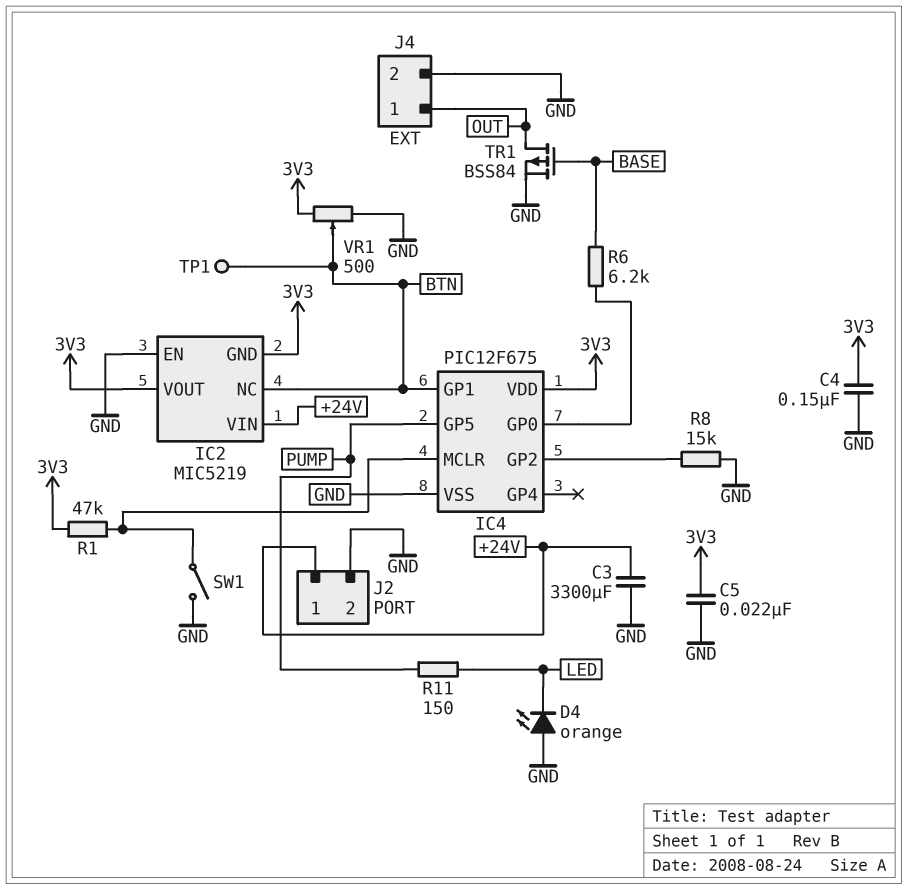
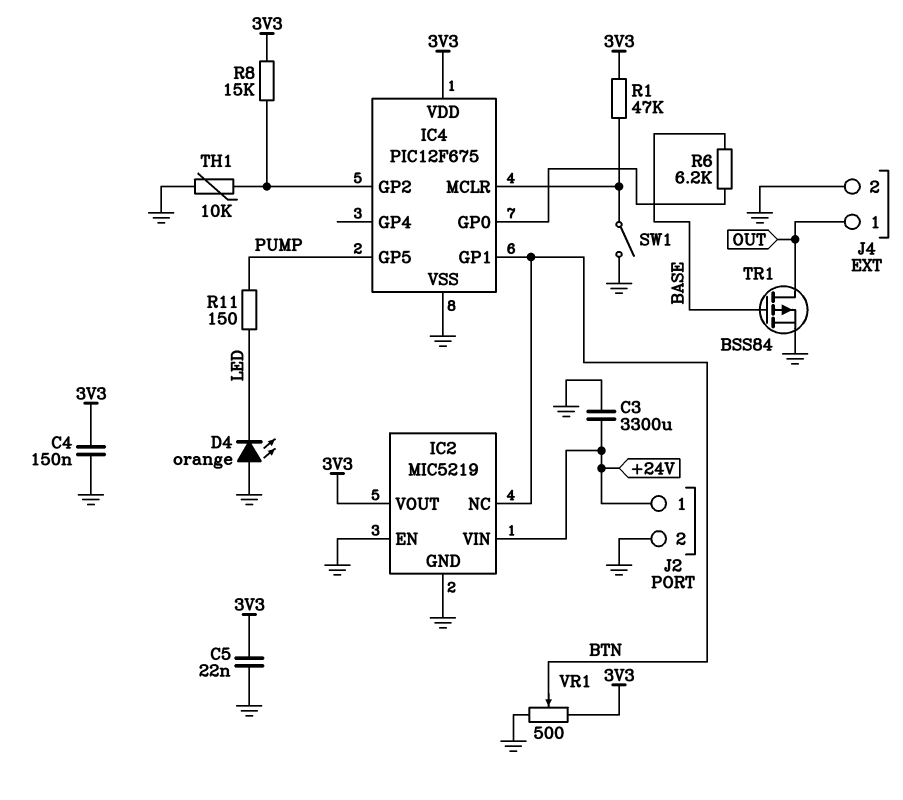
IC2 pin GND: 3V3 -> GND
R8: 15k (GND, IC4/GP2) -> 15k (3V3, IC4/GP2)
TH1: none -> 10k (GND, IC4/GP2)
TP1: test point (BTN) -> none

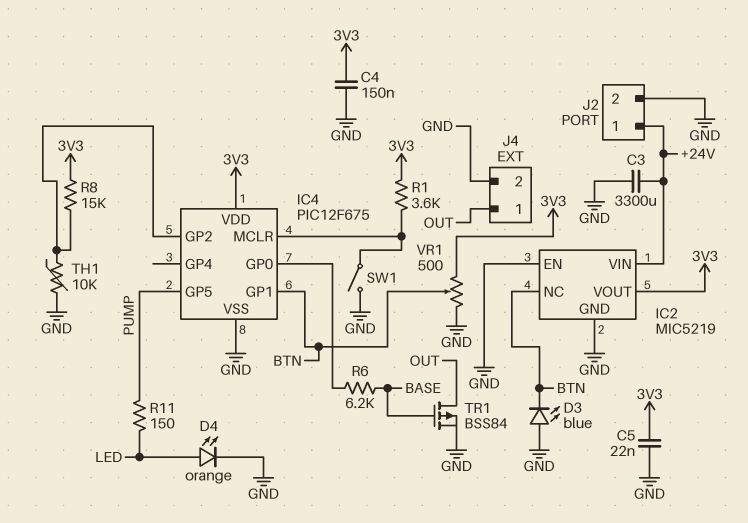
D3: none -> LED blue (A GND, K BTN)
D4: LED orange (A GND, K LED) -> LED orange (A LED, K GND)
R1: 47k (3V3, IC4/MCLR) -> 3.6k (3V3, IC4/MCLR)

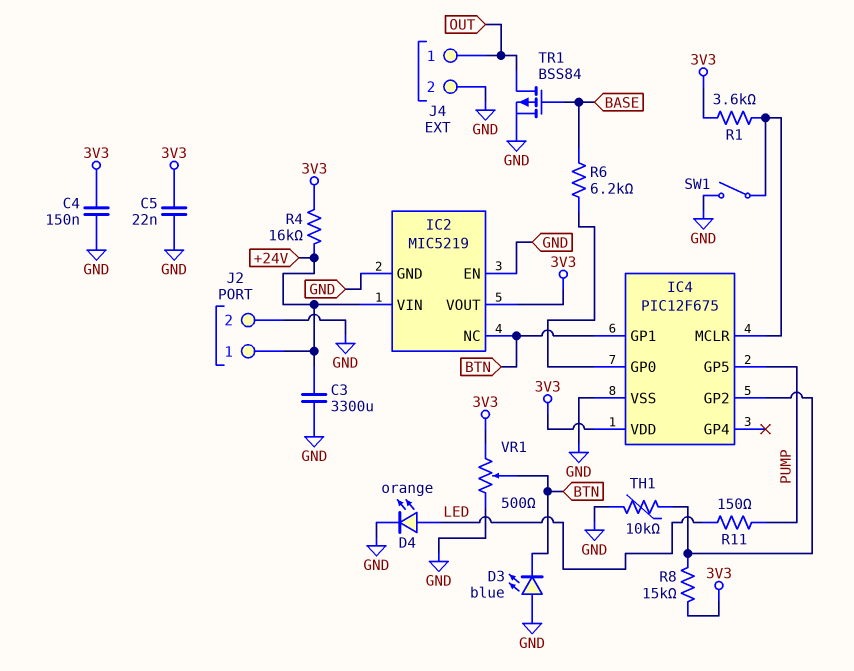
R4: none -> 16k (+24V, 3V3)

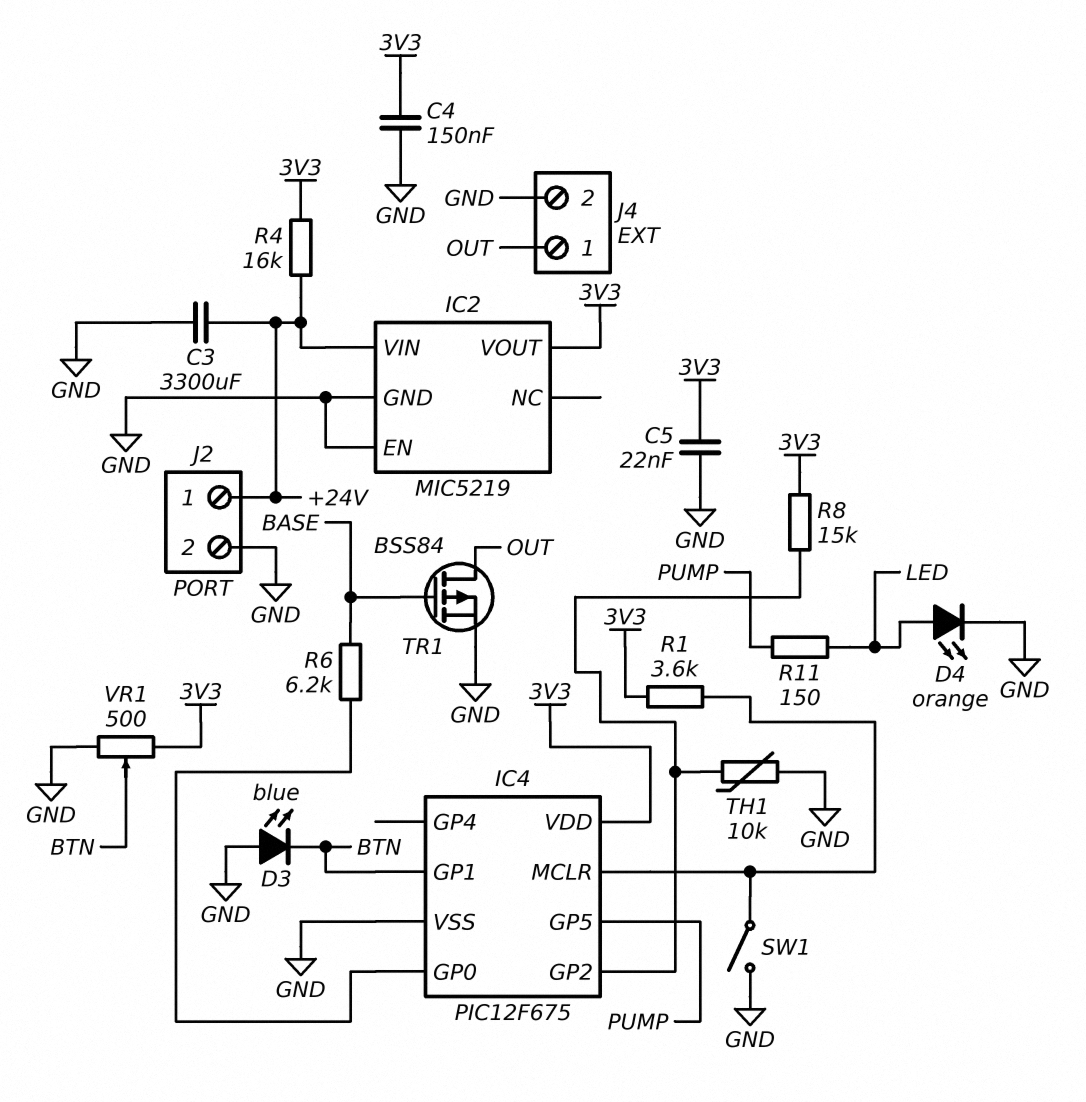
IC2 pin NC: BTN -> none

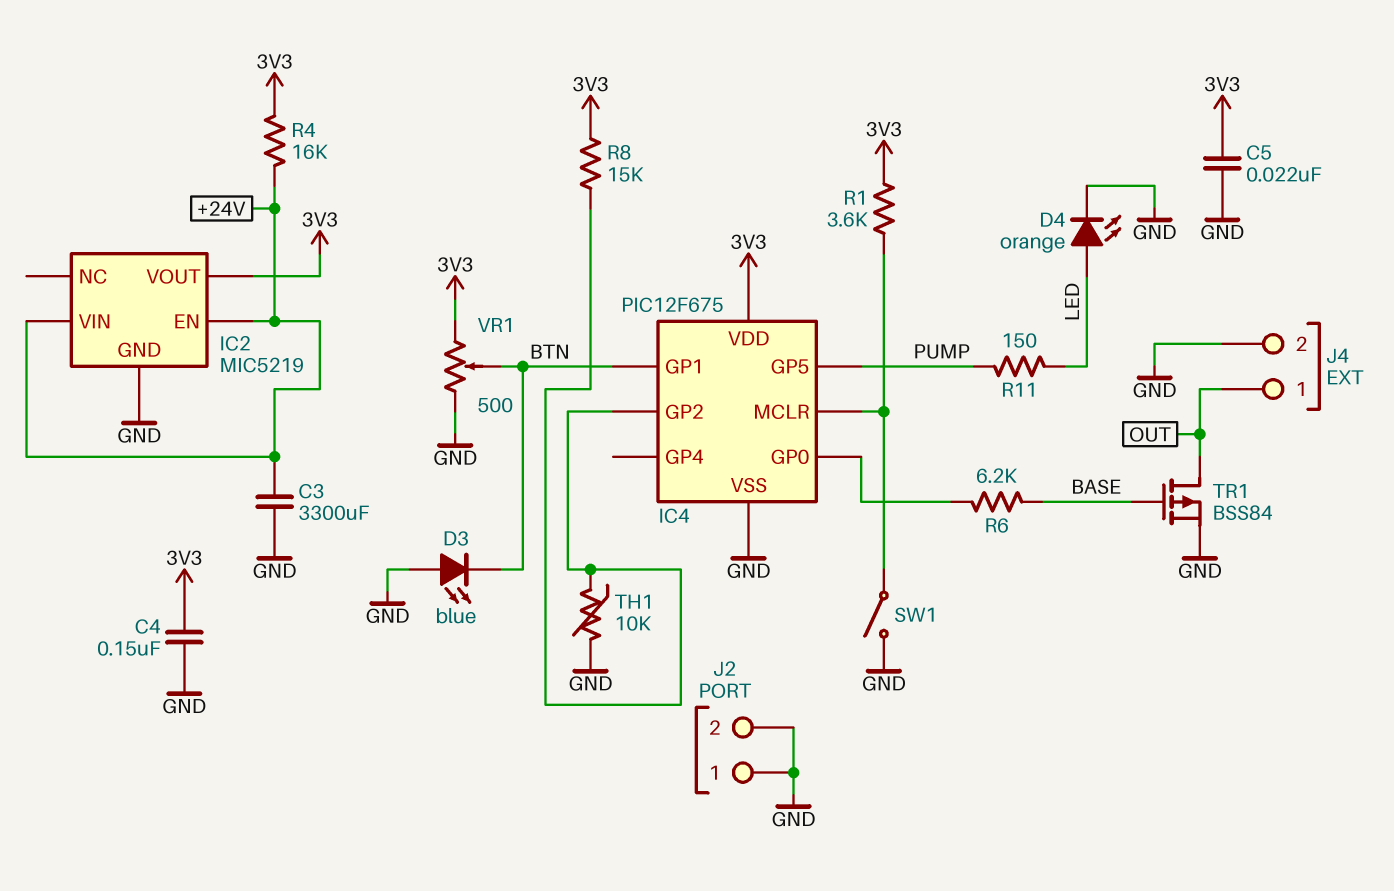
IC2 pin EN: GND -> +24V
J2 pin 1: +24V -> GND

